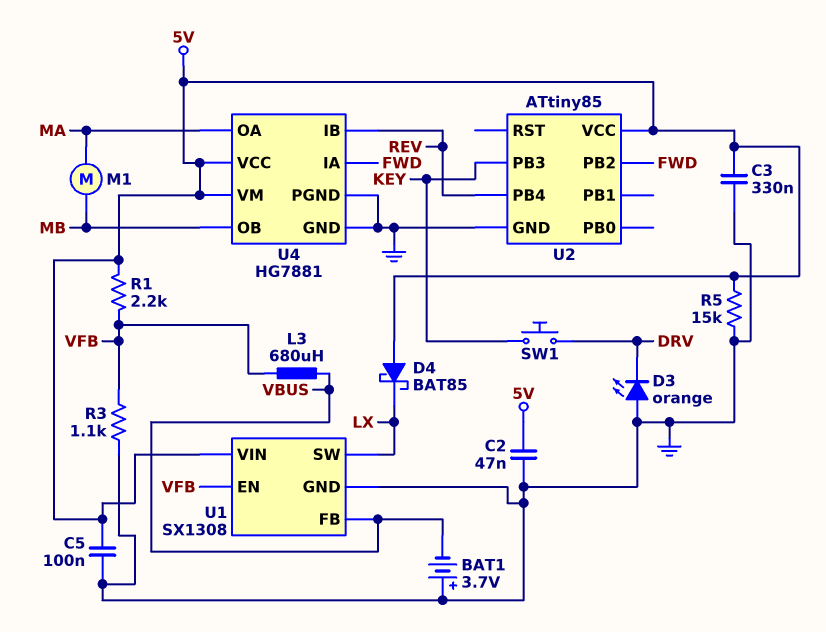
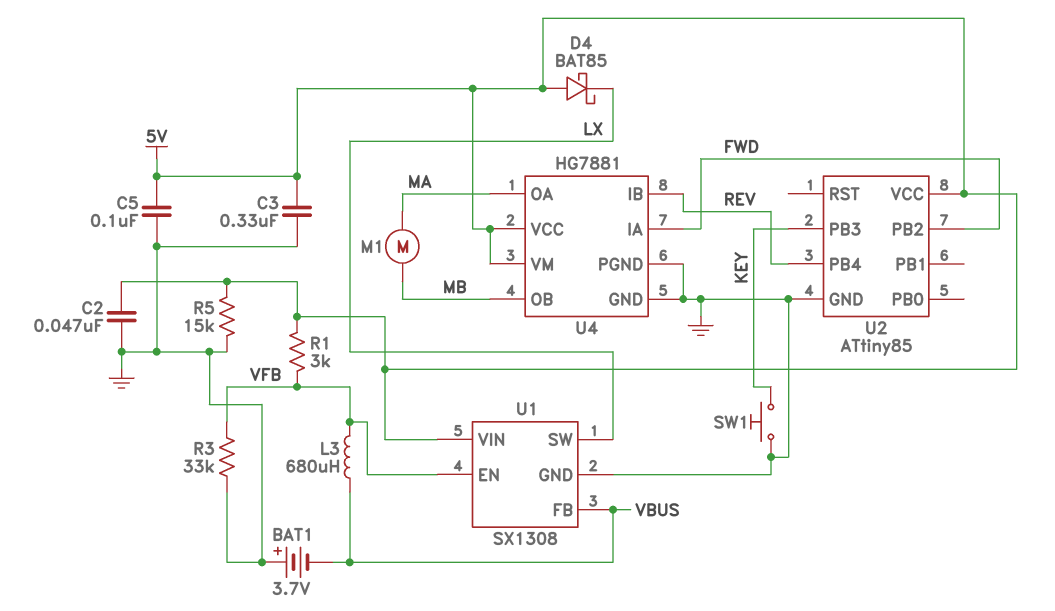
D3: LED orange (A GND, K DRV) -> none
R1: 2.2k (5V, VFB) -> 3k (5V, VFB)
R3: 1.1k (GND, VFB) -> 33k (GND, VFB)
SW1: button (DRV, KEY) -> button (GND, KEY)

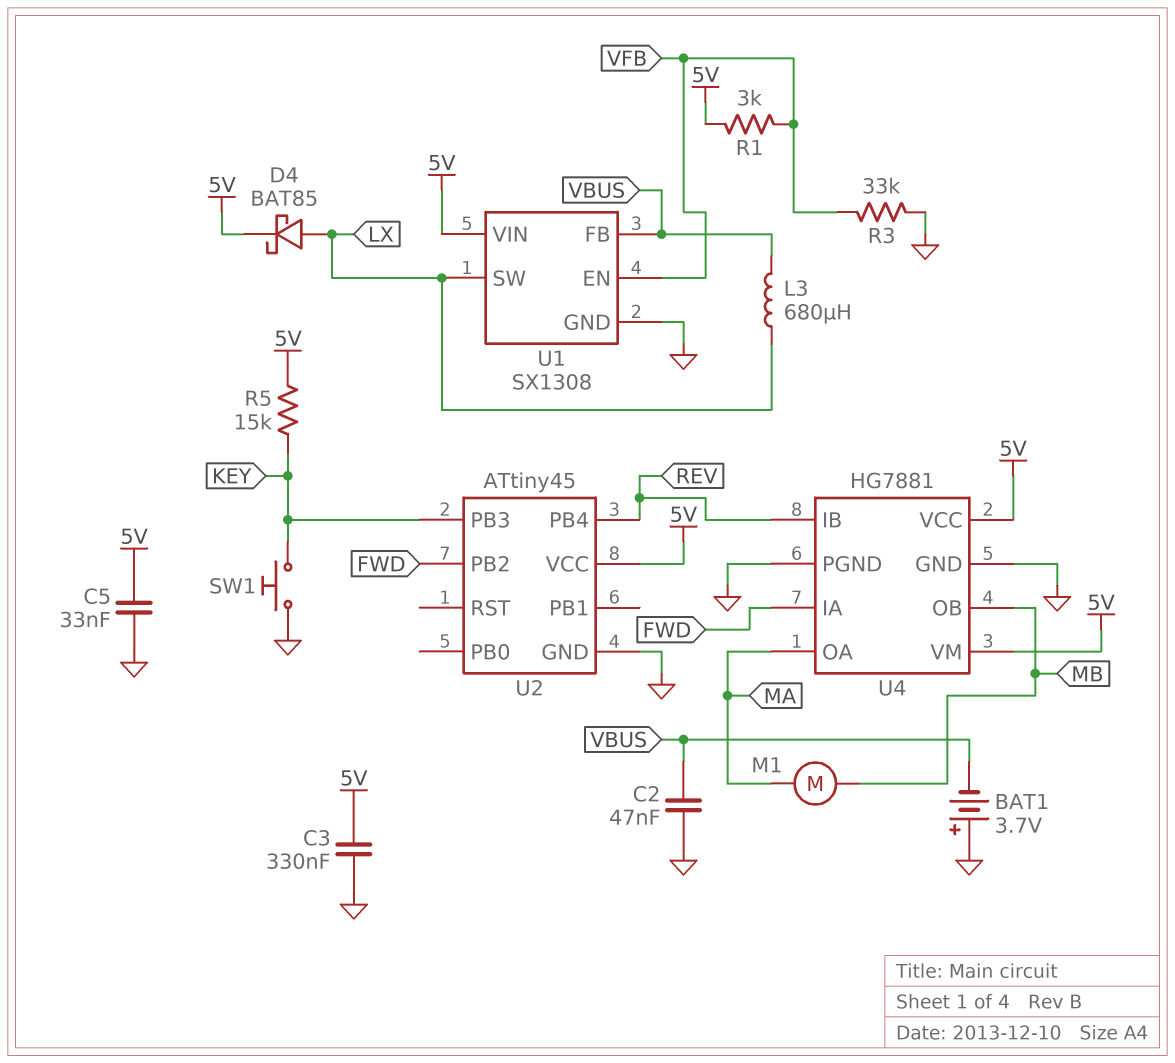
C2: 47nF (5V, GND) -> 47nF (GND, VBUS)
C5: 100nF (5V, GND) -> 33nF (5V, GND)
D4: schottky BAT85 (A 5V, K LX) -> schottky BAT85 (A LX, K 5V)
L3: 680uH (VBUS, VFB) -> 680uH (LX, VBUS)
R5: 15k (5V, GND) -> 15k (5V, KEY)
U2: ATtiny85 -> ATtiny45

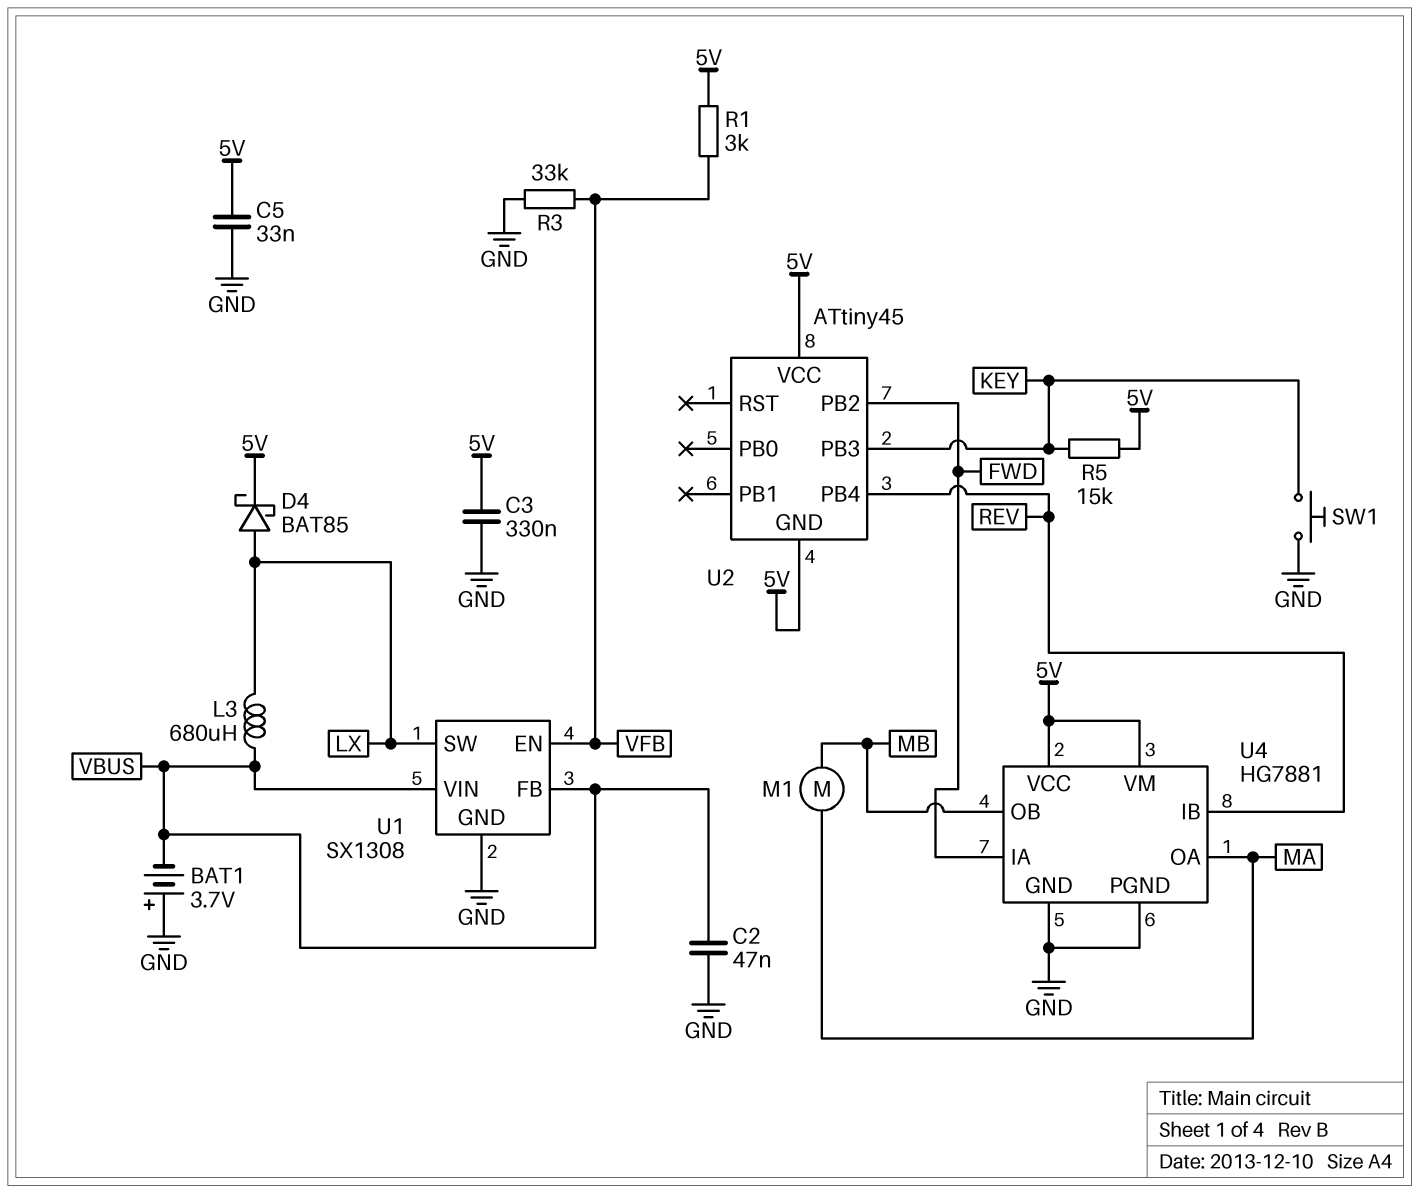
U1 pin VIN: 5V -> VBUS
U2 pin GND: GND -> 5V

